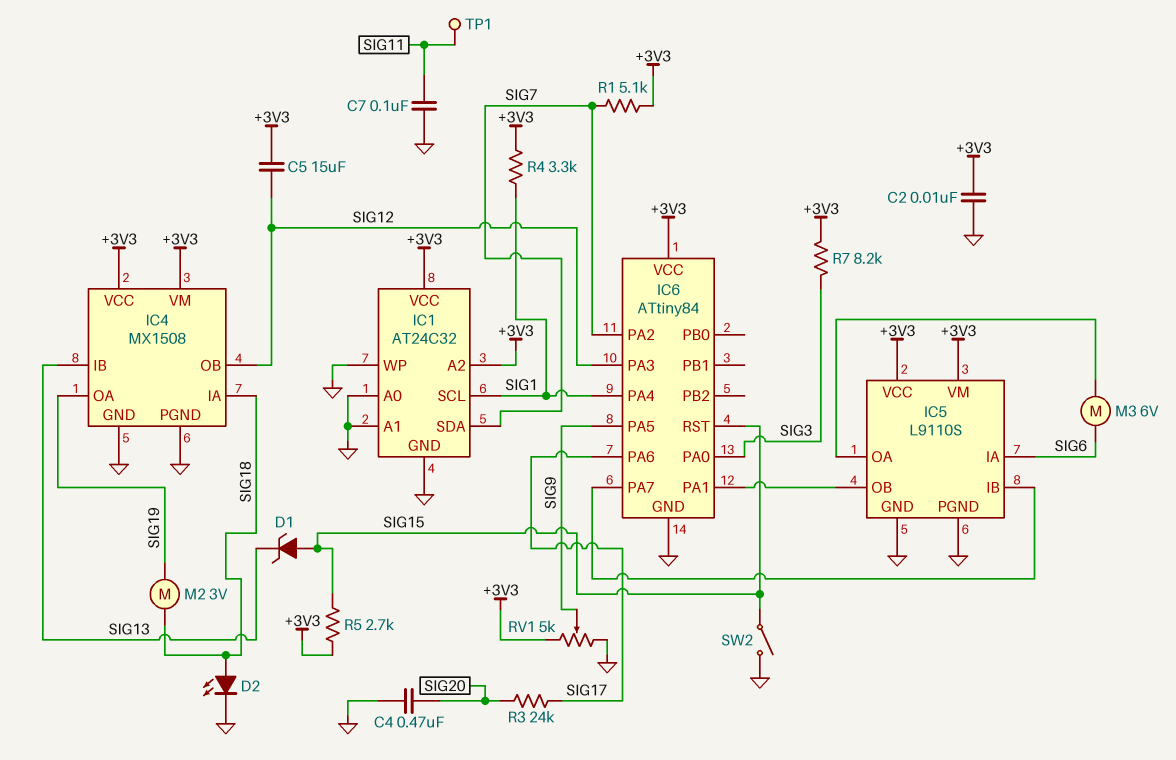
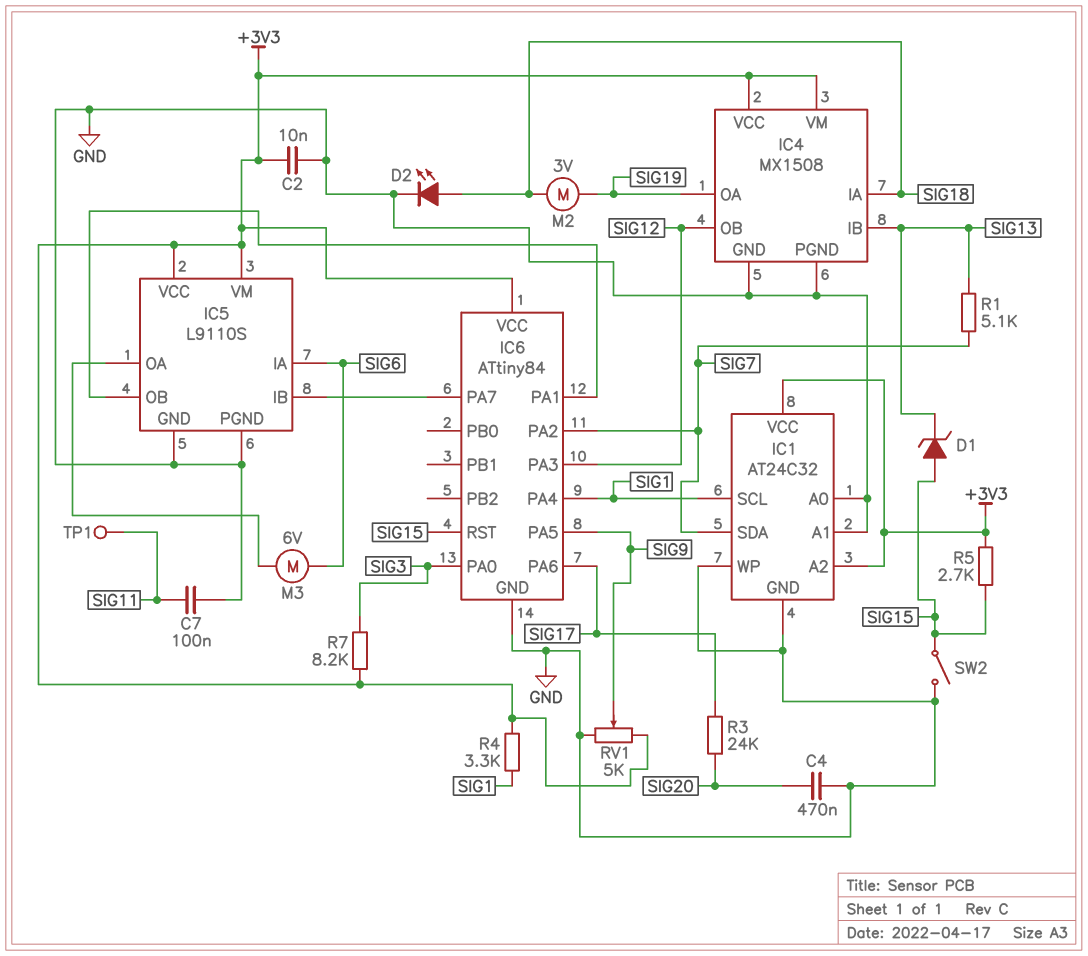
C5: 15uF (+3V3, SIG12) -> none
R1: 5.1k (+3V3, SIG7) -> 5.1k (SIG7, SIG13)

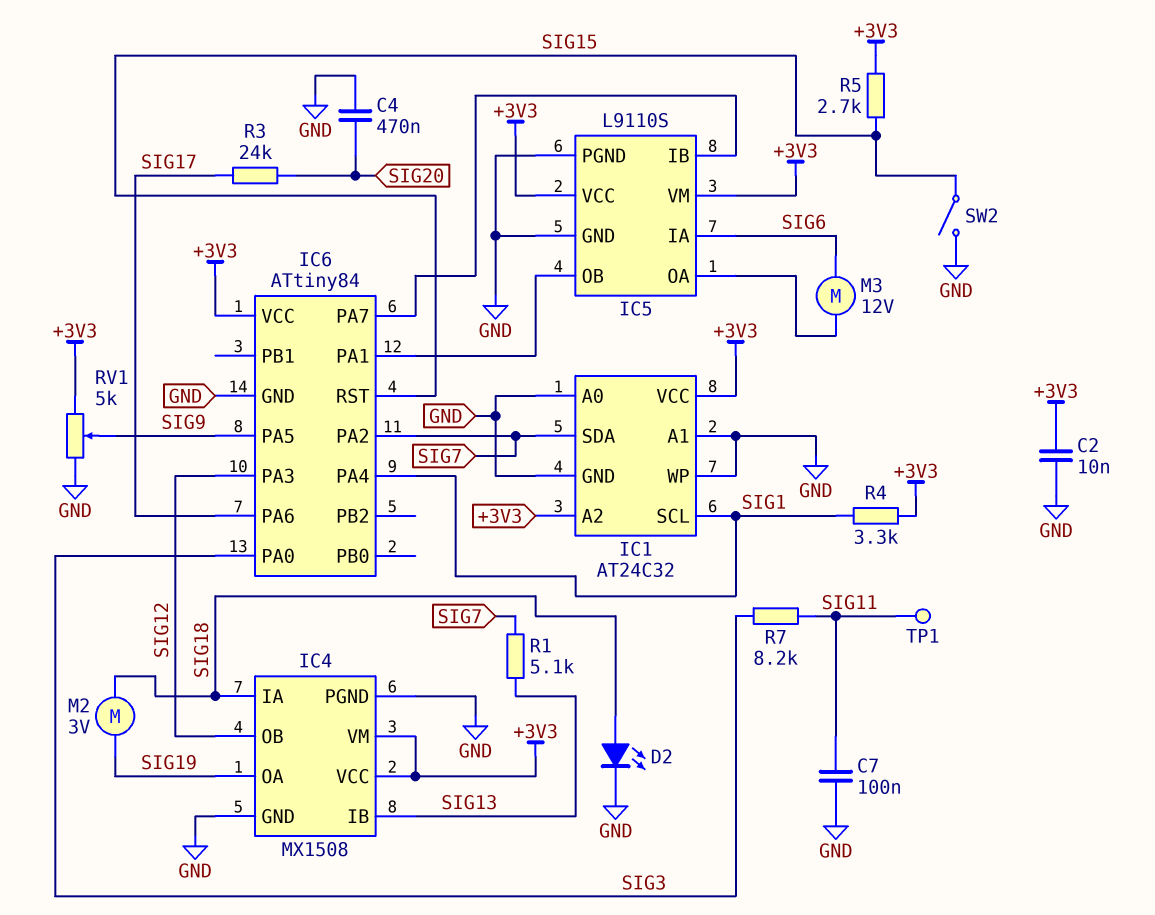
D1: zener (A SIG15, K SIG13) -> none
M3: motor 6V (IC5/OA, SIG6) -> motor 12V (IC5/OA, SIG6)
R7: 8.2k (+3V3, SIG3) -> 8.2k (SIG3, SIG11)

